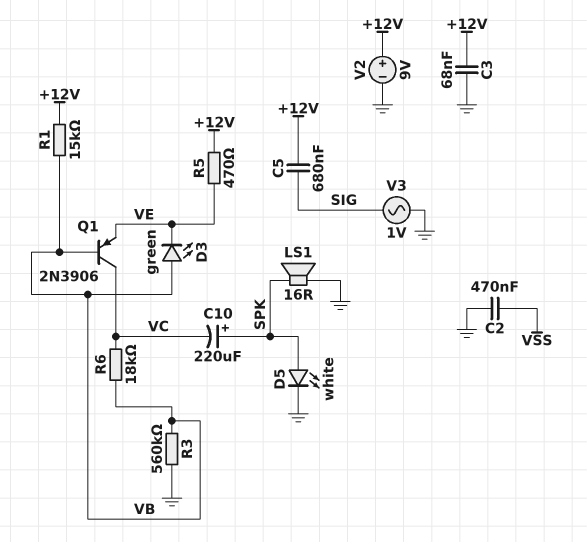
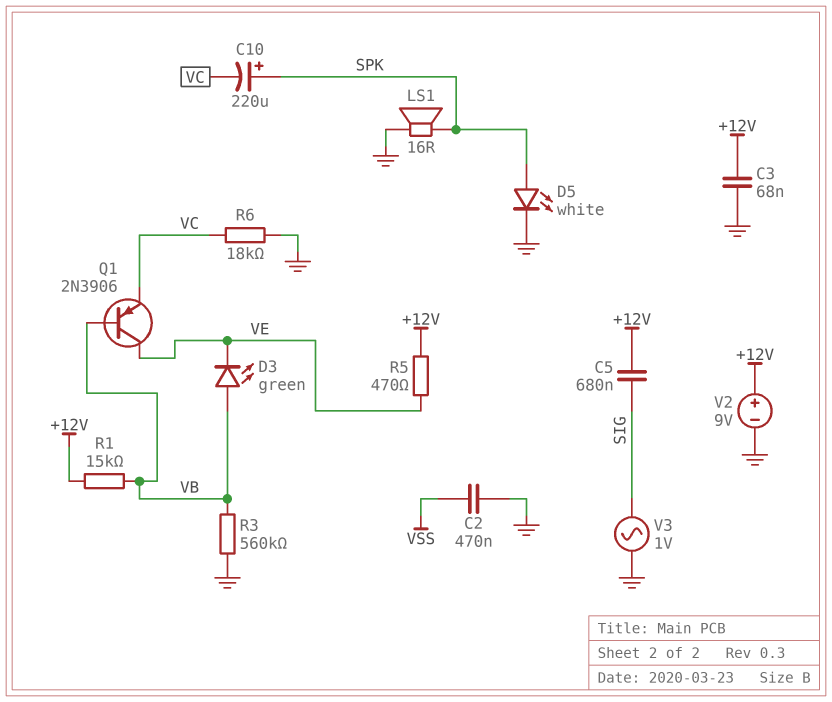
Q1: PNP 2N3906 (B VB, C VC, E VE) -> PNP 2N3906 (B VB, C VE, E VC)
R6: 18k (VB, VC) -> 18k (GND, VC)

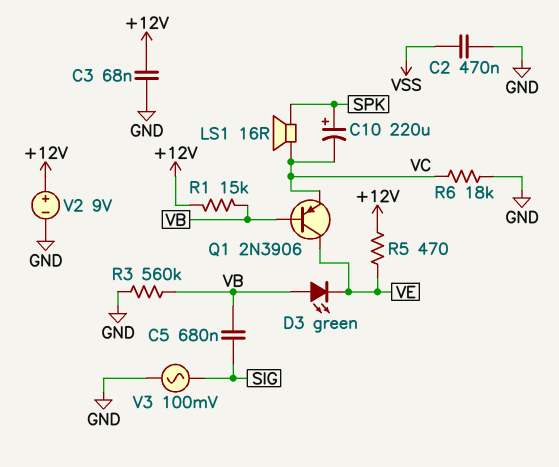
C5: 680nF (+12V, SIG) -> 680nF (SIG, VB)
D5: LED white (A SPK, K GND) -> none
LS1: speaker 16R (GND, SPK) -> speaker 16R (SPK, VC)
V3: AC 1V (GND, SIG) -> AC 100mV (GND, SIG)

